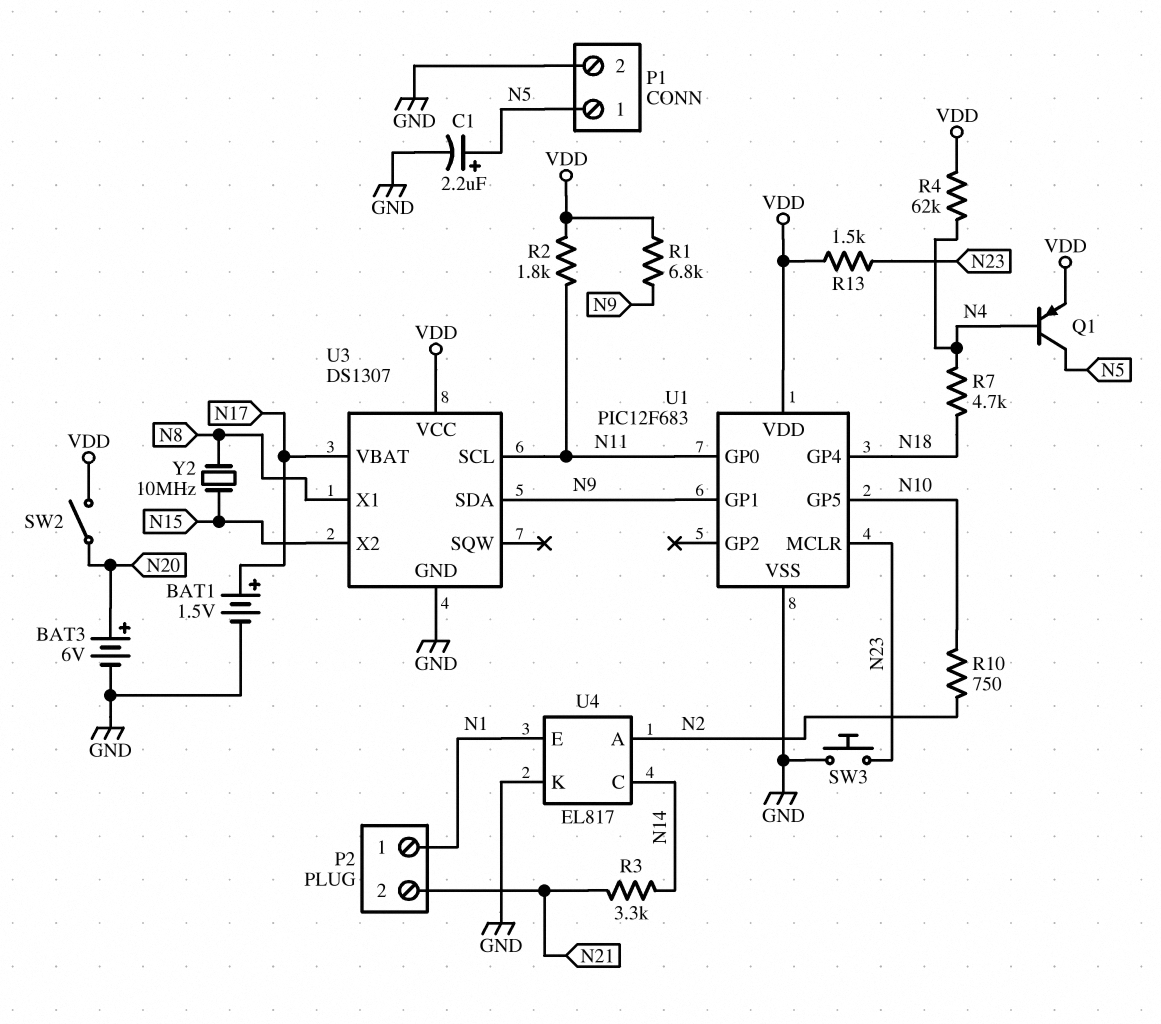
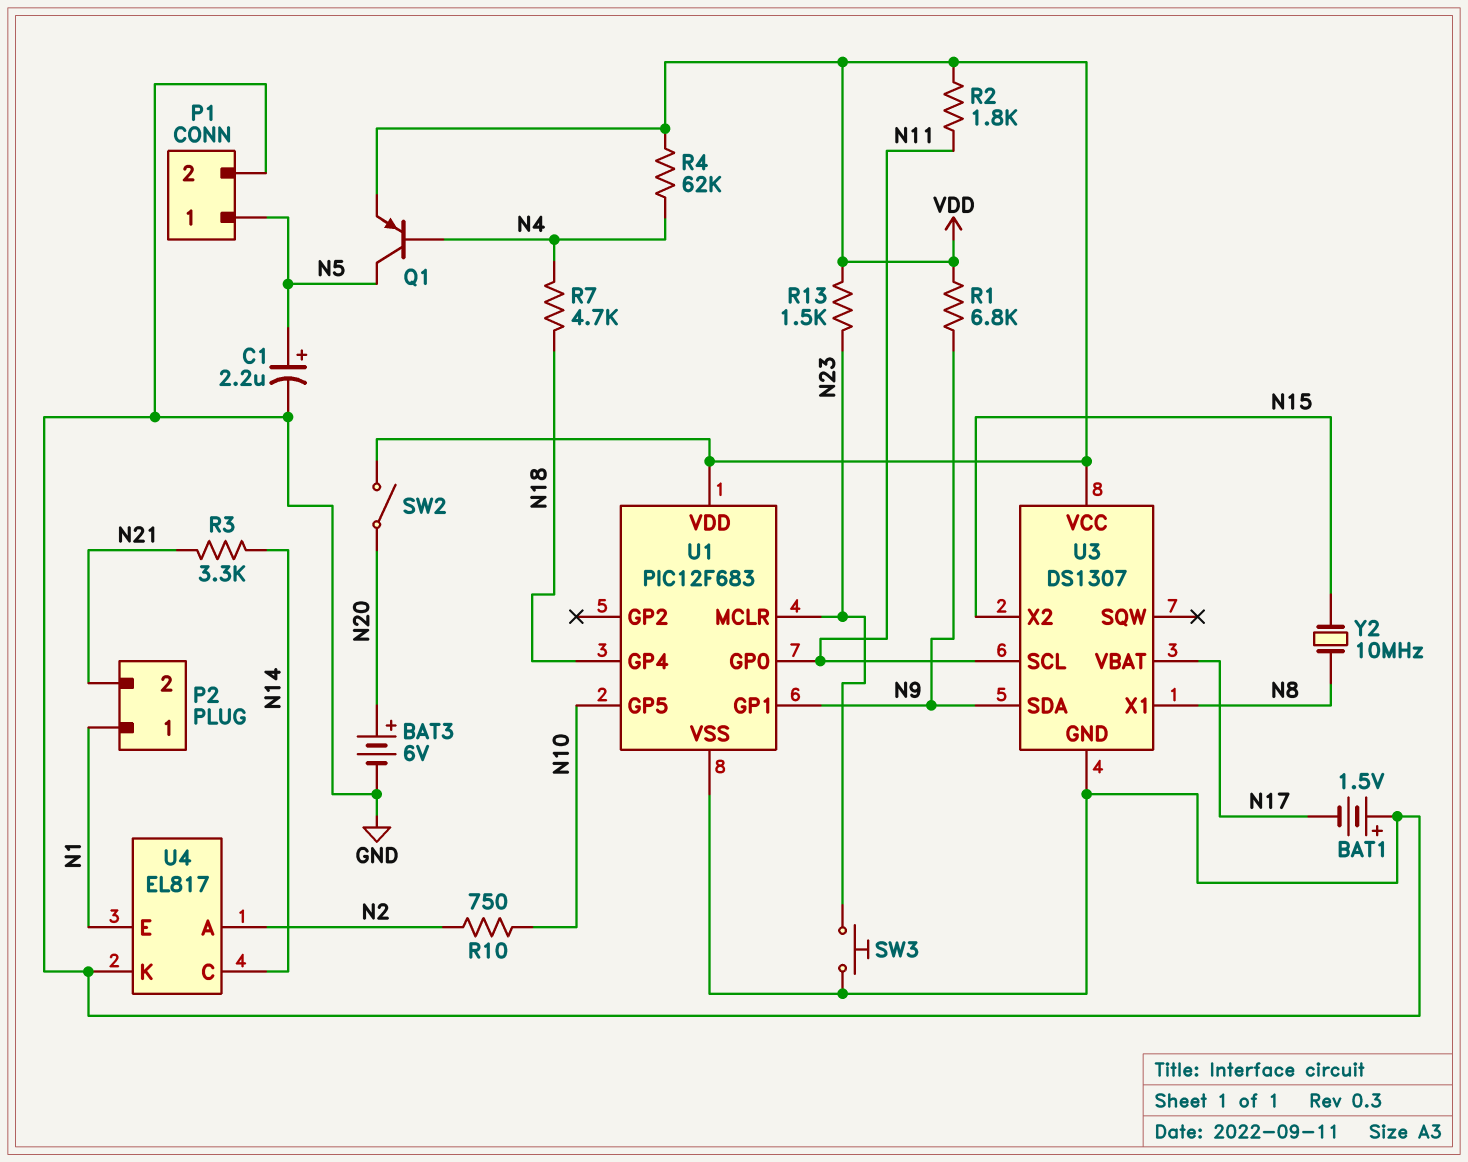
BAT1: 1.5V (plus N17, minus GND) -> 1.5V (plus GND, minus N17)

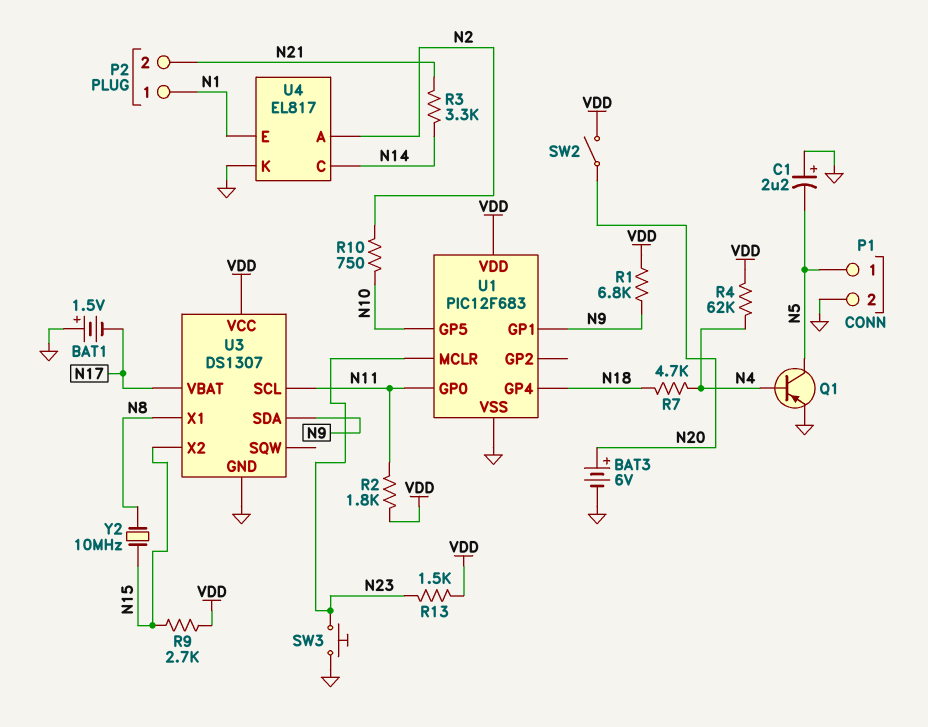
C1: 2.2uF (plus N5, minus GND) -> 2.2uF (plus GND, minus N5)
Q1: PNP (B N4, C N5, E VDD) -> PNP (B N4, C N5, E GND)
R9: none -> 2.7k (N15, VDD)

